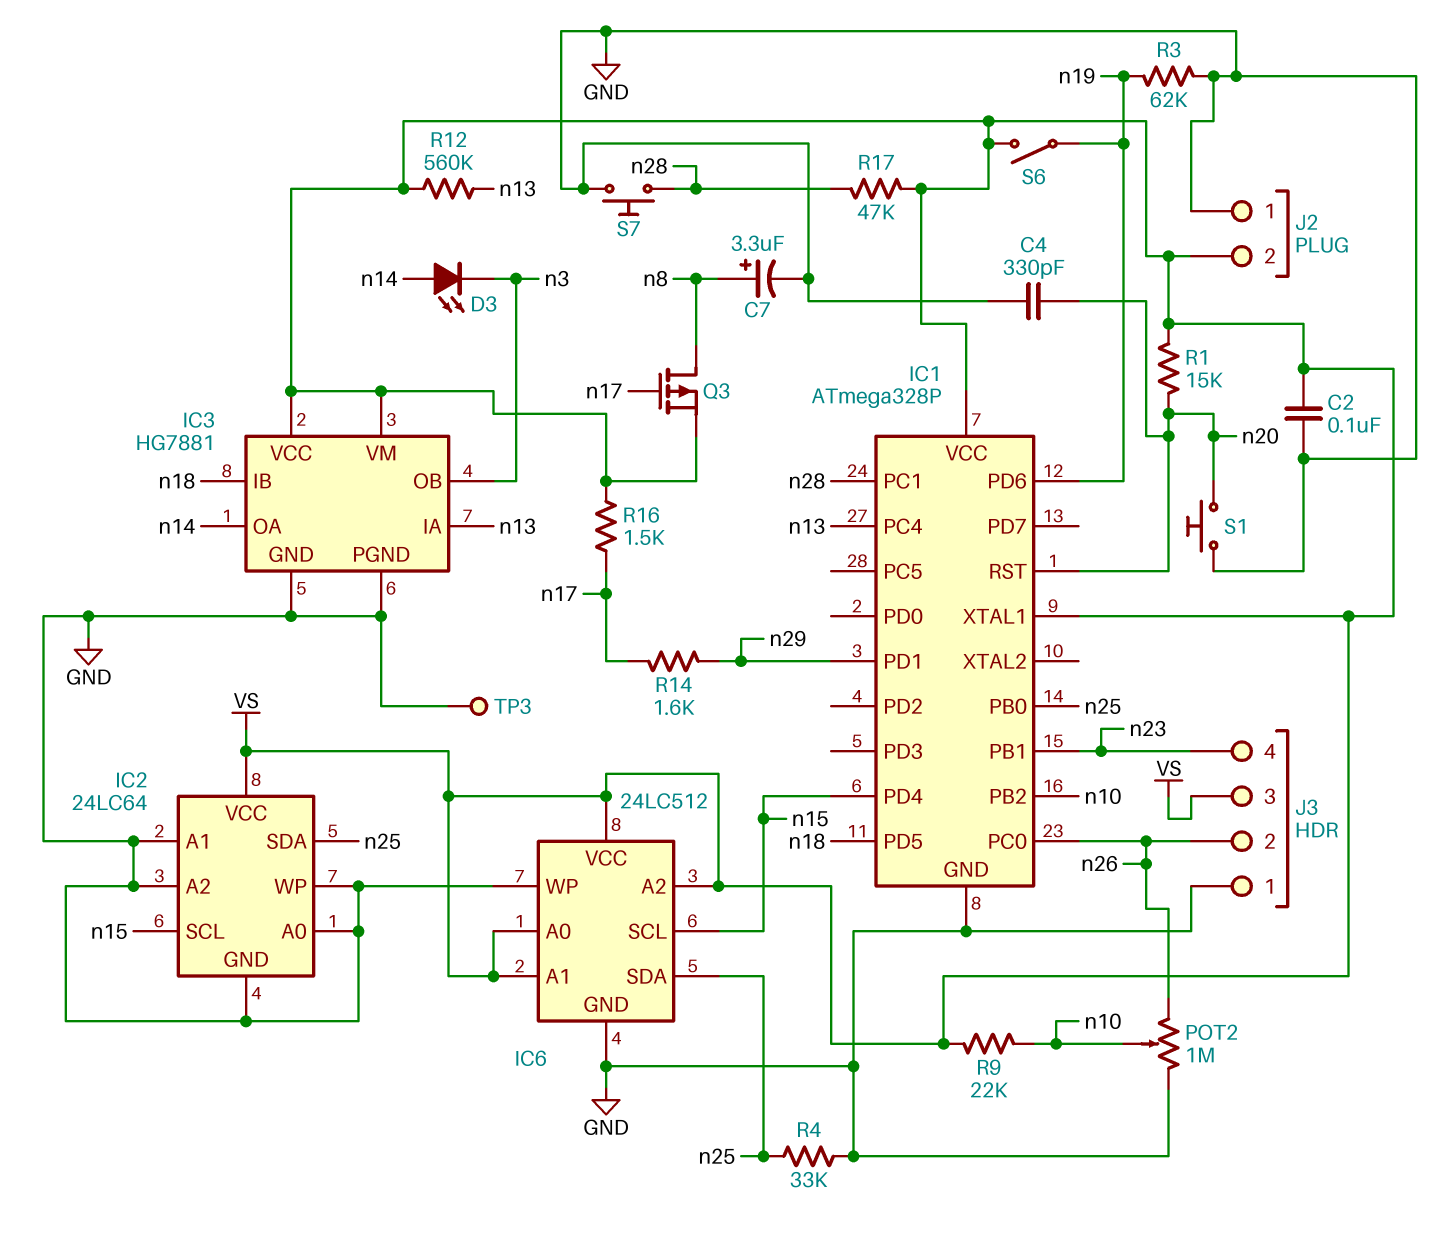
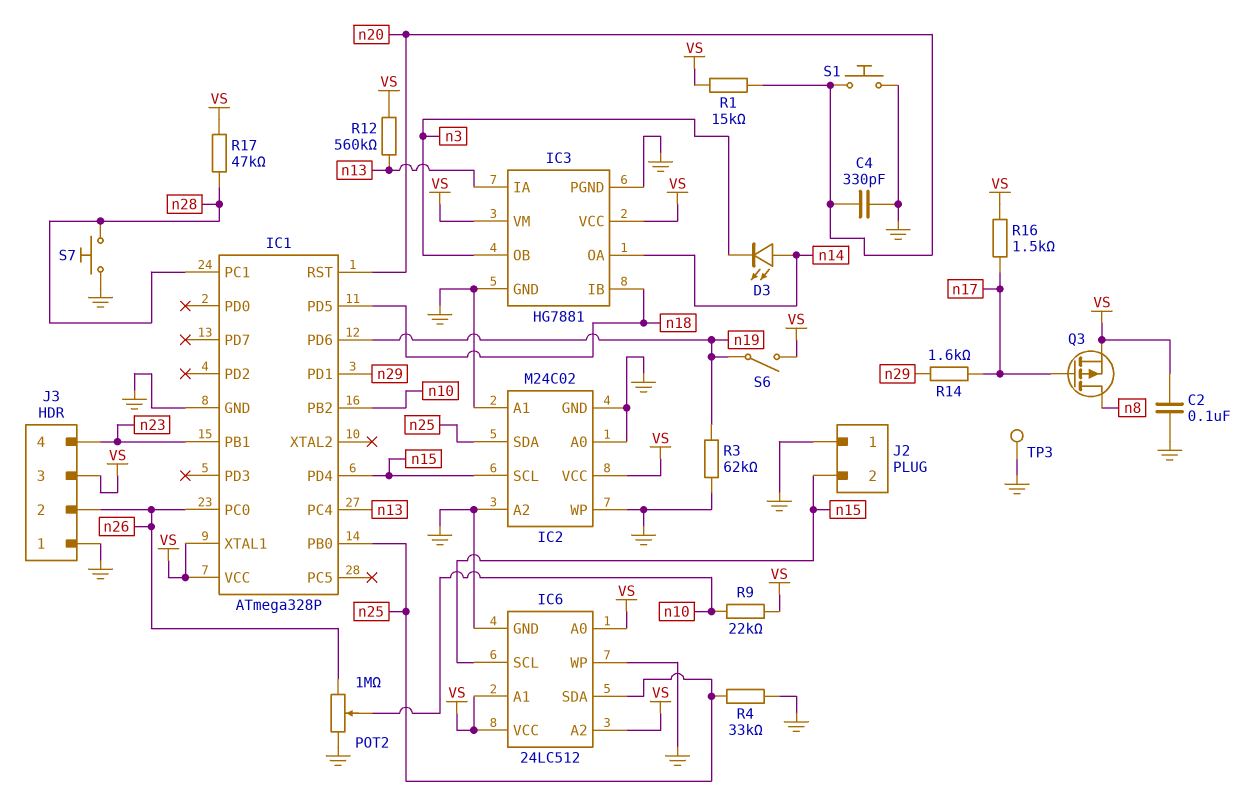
C7: 3.3uF (plus n8, minus GND) -> none
IC2: 24LC64 -> M24C02
J2 pin 2: VS -> n15

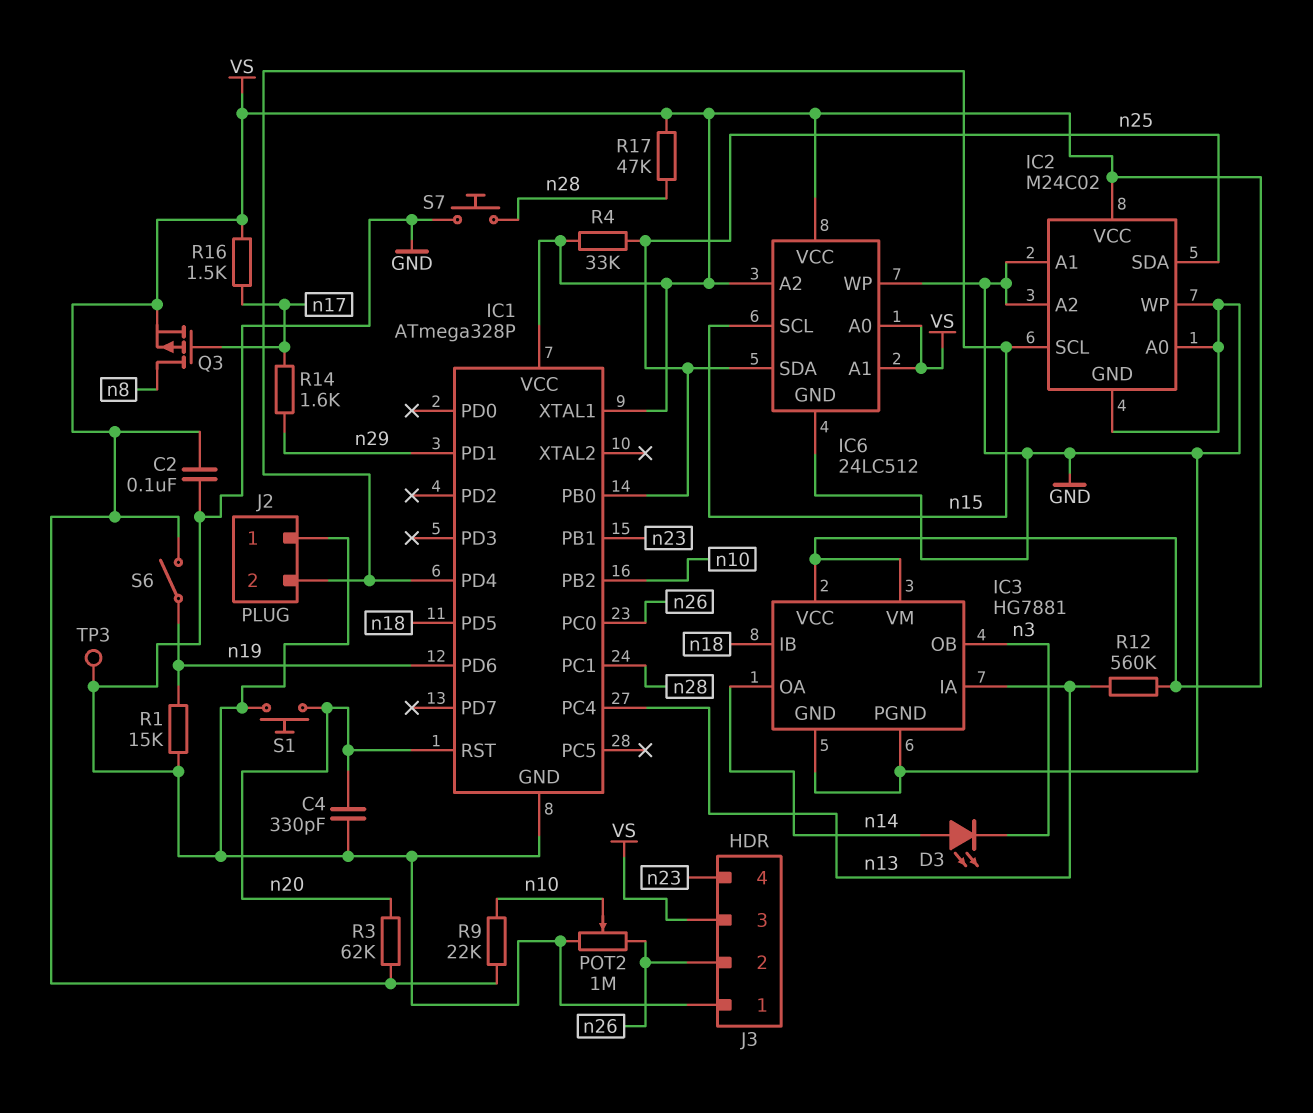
R1: 15k (VS, n20) -> 15k (GND, n19)
R3: 62k (GND, n19) -> 62k (VS, n20)
R4: 33k (GND, n25) -> 33k (VS, n25)

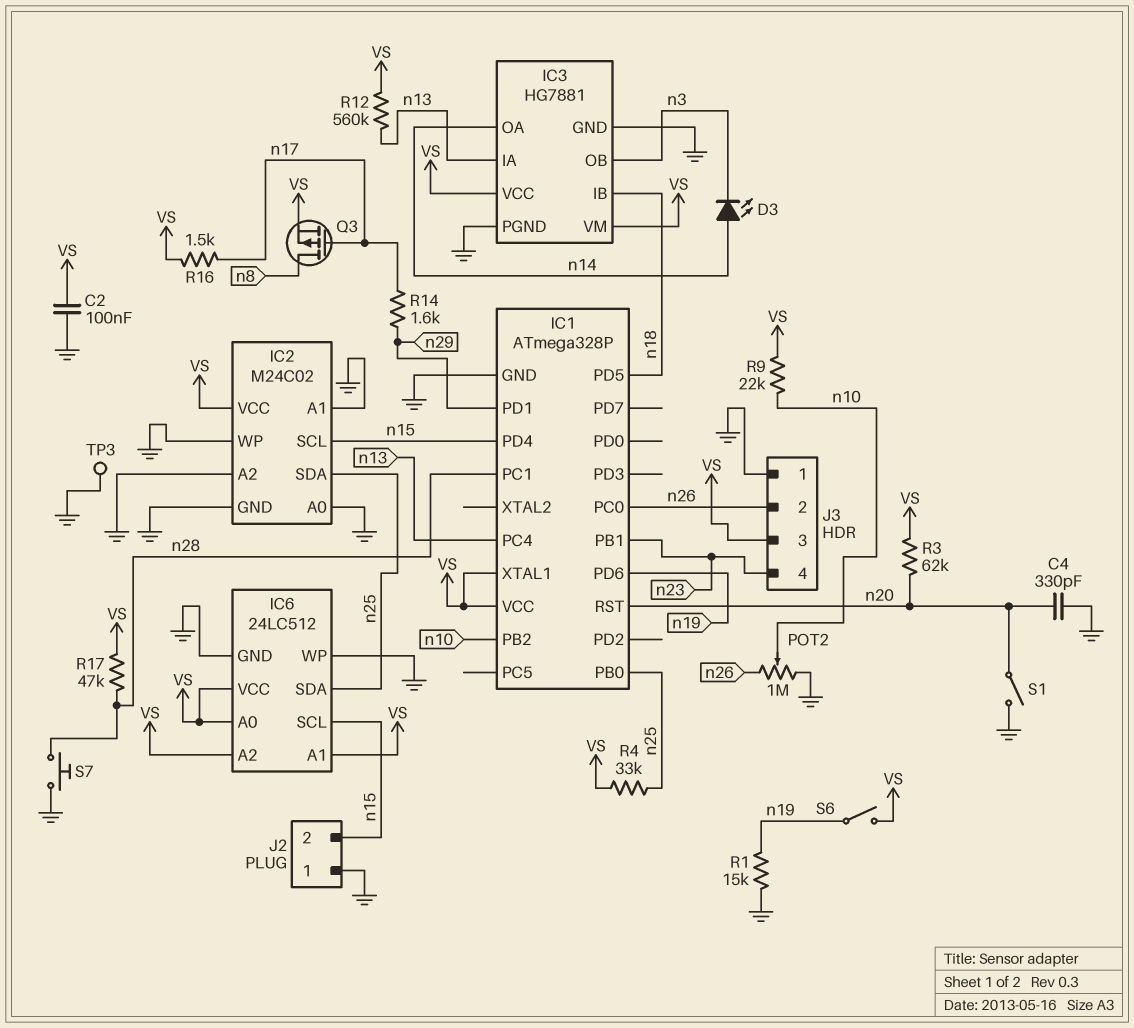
S1: button (GND, n20) -> switch (GND, n20)

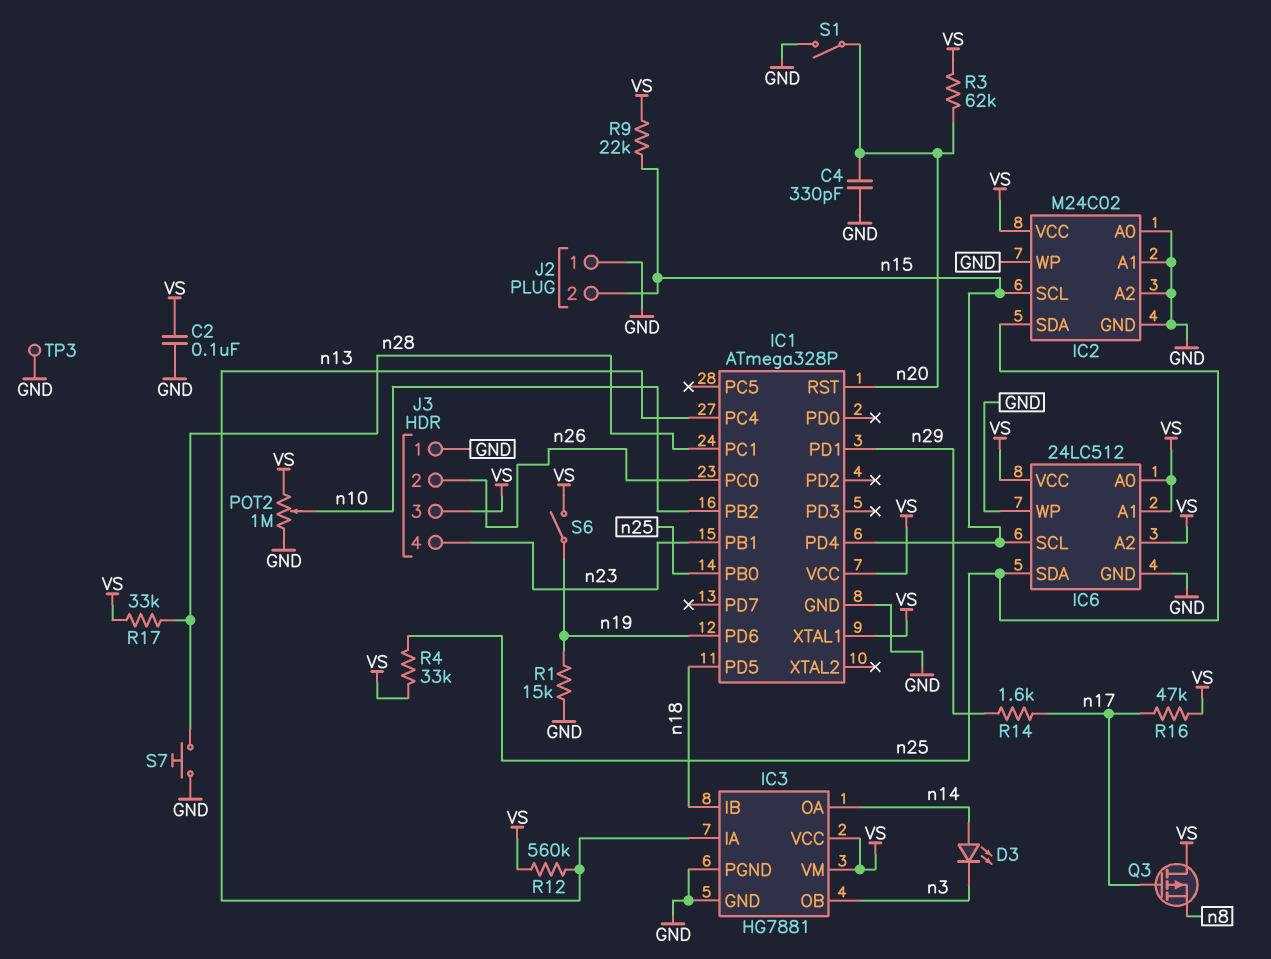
POT2: 1M (GND, n26, wiper n10) -> 1M (GND, VS, wiper n10)
Q3: PMOS (G n17, D n8, S VS) -> PMOS (G n17, D VS, S n8)
R9: 22k (VS, n10) -> 22k (VS, n15)
R16: 1.5k (VS, n17) -> 47k (VS, n17)
R17: 47k (VS, n28) -> 33k (VS, n28)

